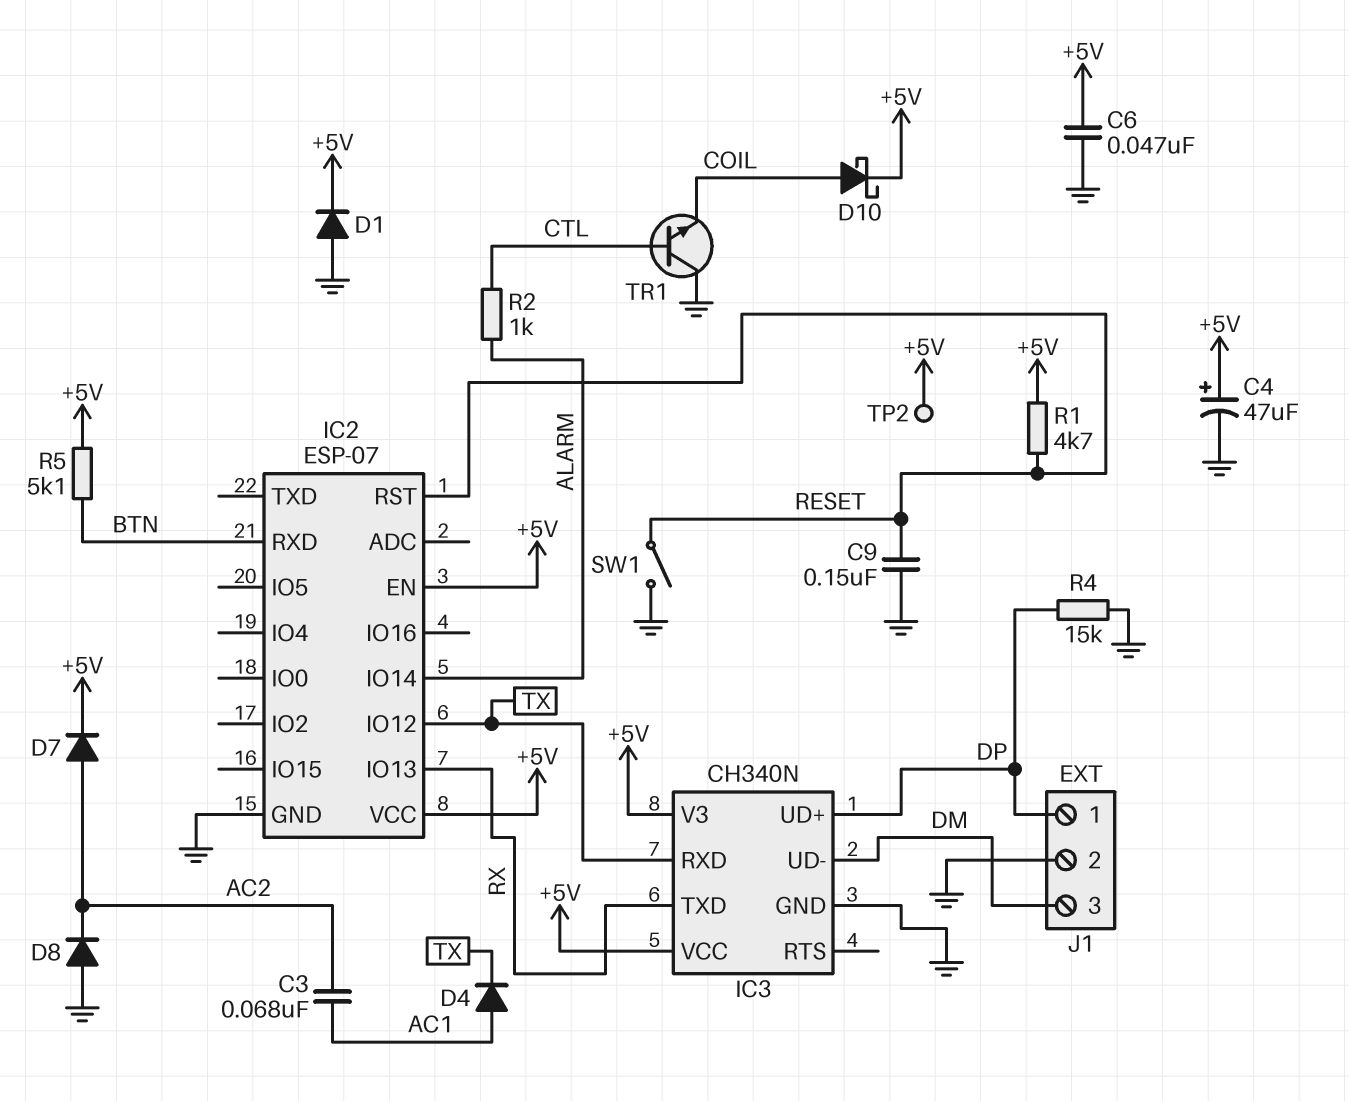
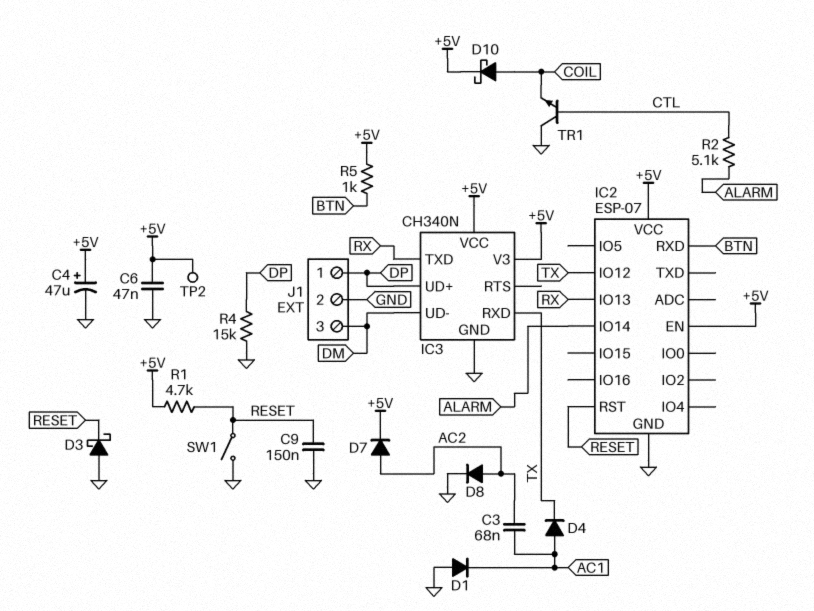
D1: diode (A GND, K +5V) -> diode (A GND, K AC1)
D3: none -> schottky (A GND, K RESET)
D8: diode (A GND, K AC2) -> diode (A AC2, K GND)
R2: 1k (ALARM, CTL) -> 5.1k (ALARM, CTL)
R5: 5.1k (+5V, BTN) -> 1k (+5V, BTN)

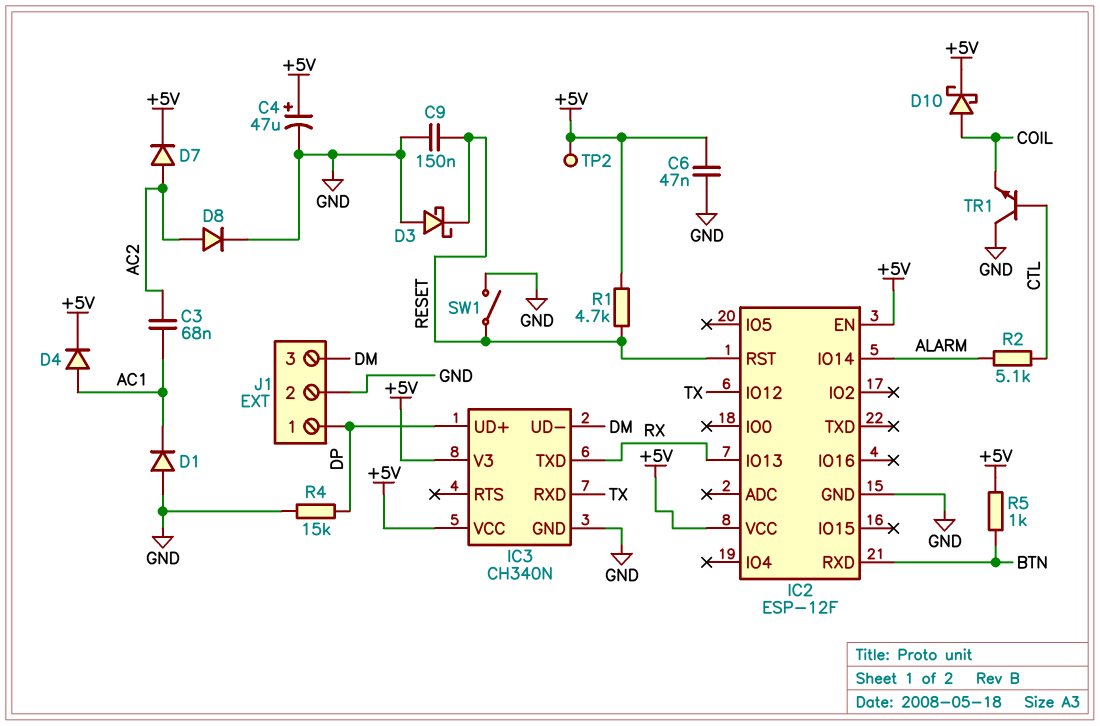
D4: diode (A AC1, K TX) -> diode (A AC1, K +5V)
IC2: ESP-07 -> ESP-12F

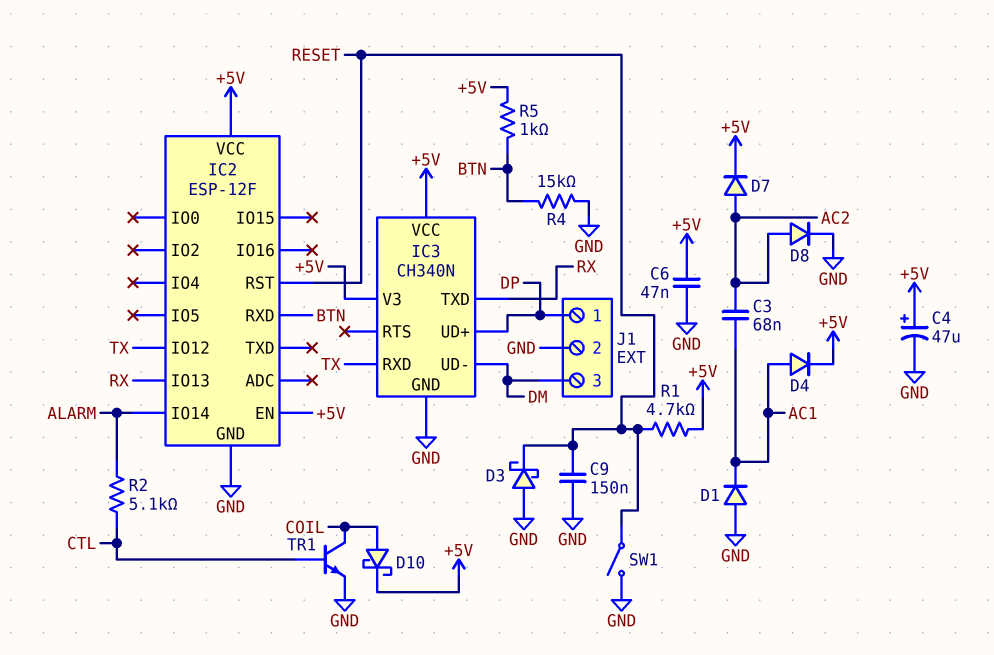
R4: 15k (DP, GND) -> 15k (BTN, GND)
TP2: test point (+5V) -> none
TR1: NPN (B CTL, C GND, E COIL) -> NPN (B CTL, C COIL, E GND)

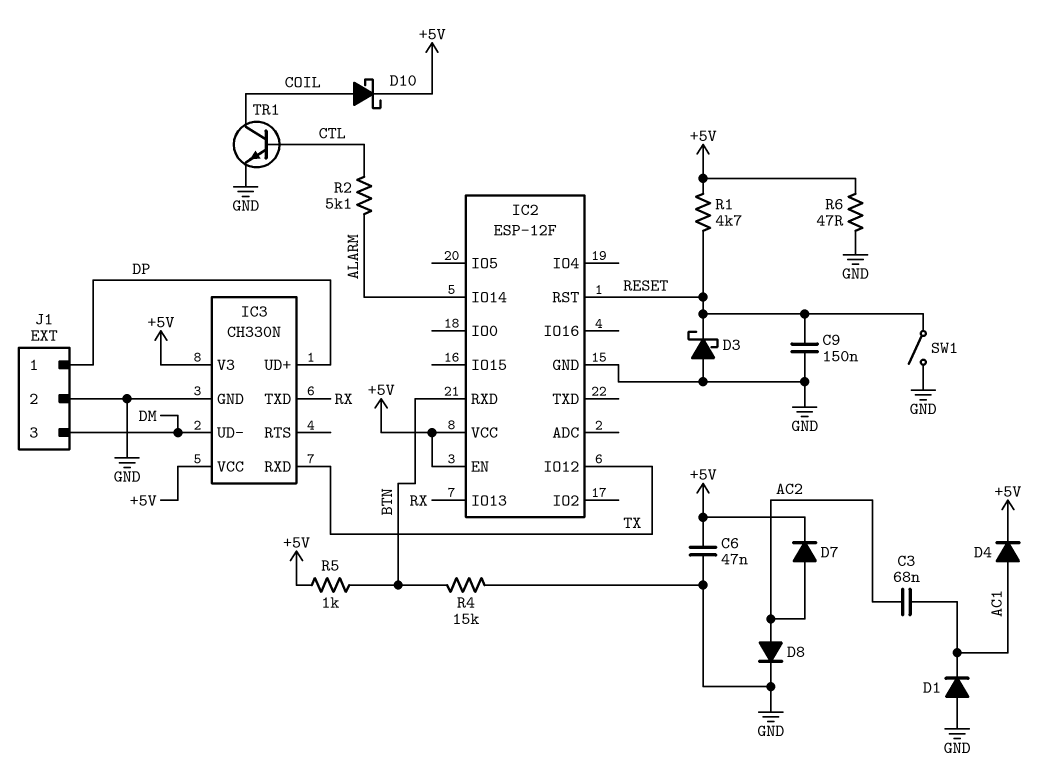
C4: 47uF (plus +5V, minus GND) -> none
IC3: CH340N -> CH330N
R6: none -> 47 (+5V, GND)

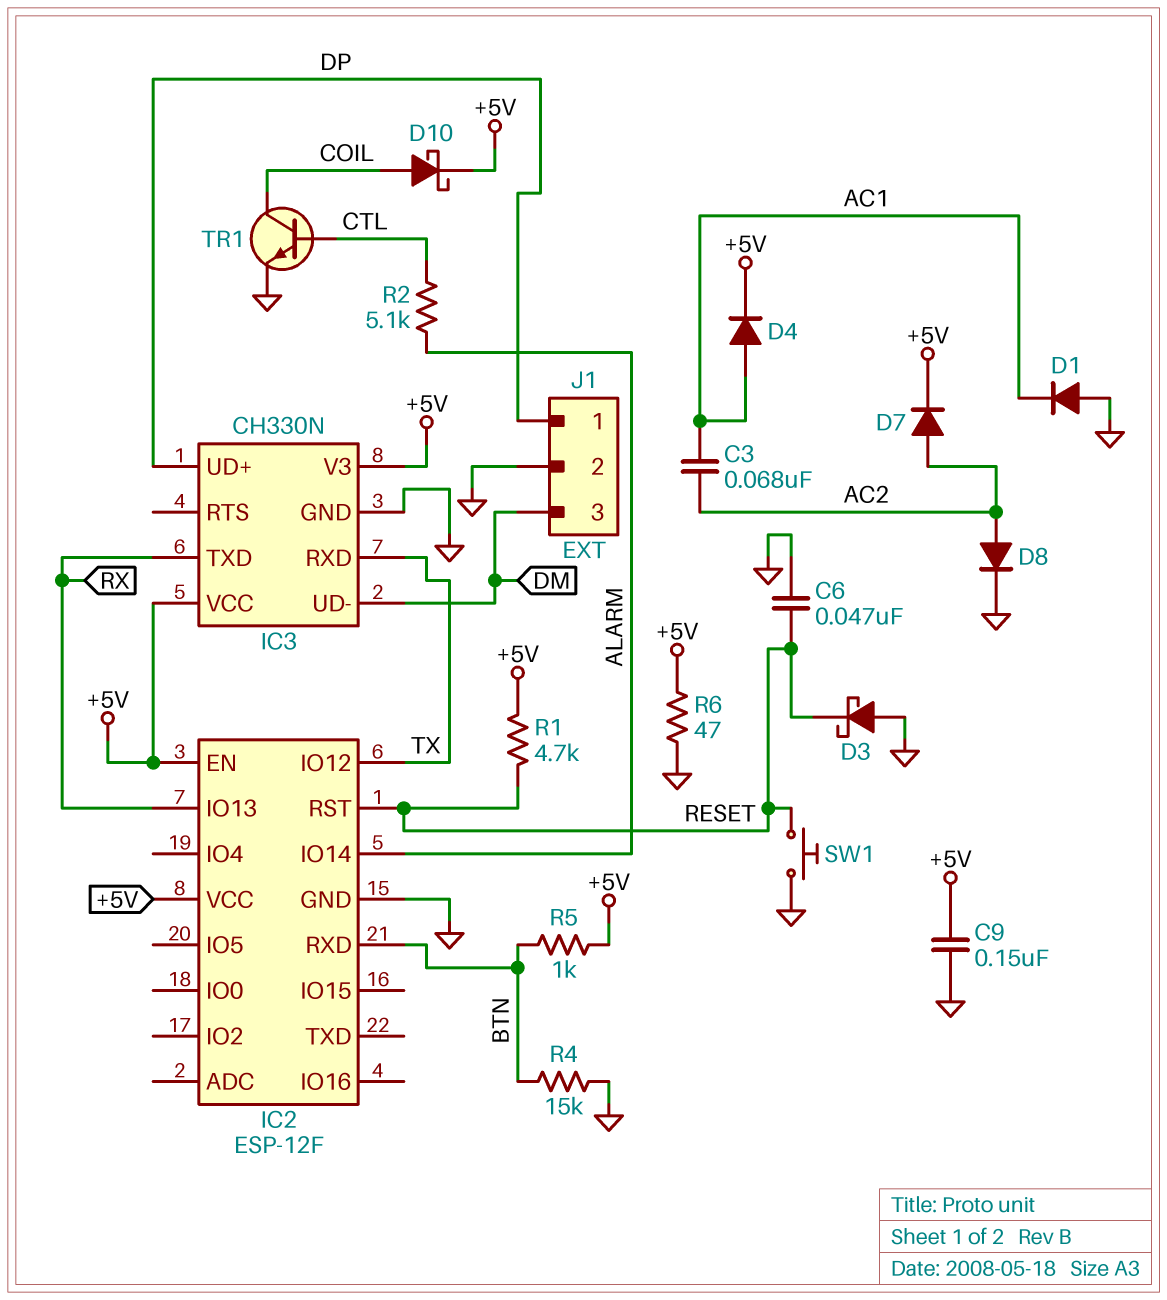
C6: 47nF (+5V, GND) -> 47nF (GND, RESET)
C9: 150nF (GND, RESET) -> 150nF (+5V, GND)
SW1: switch (GND, RESET) -> button (GND, RESET)

